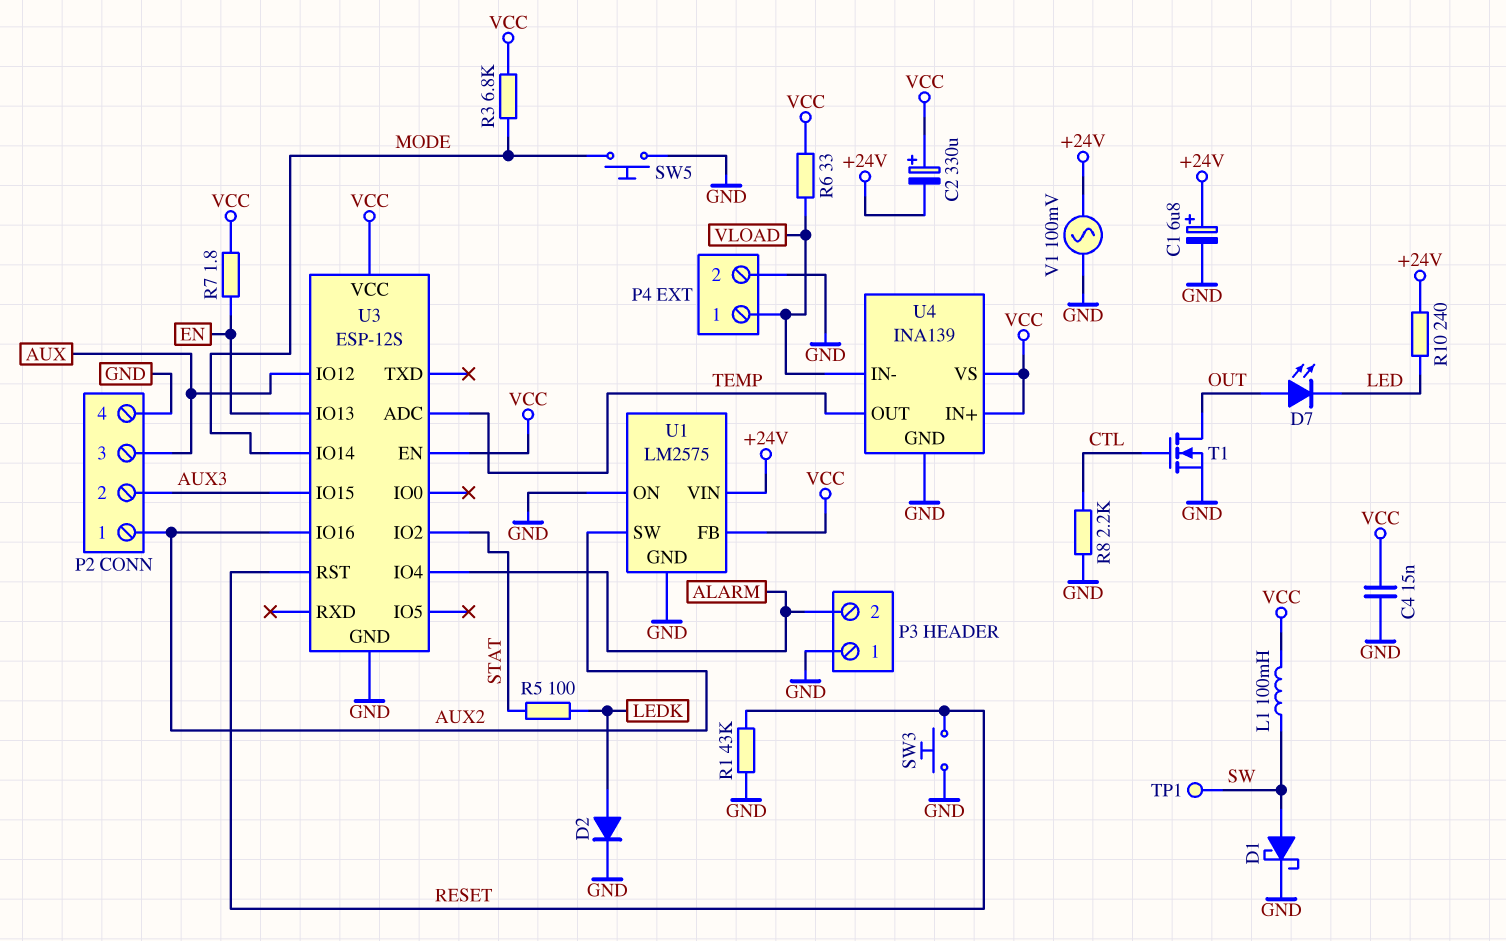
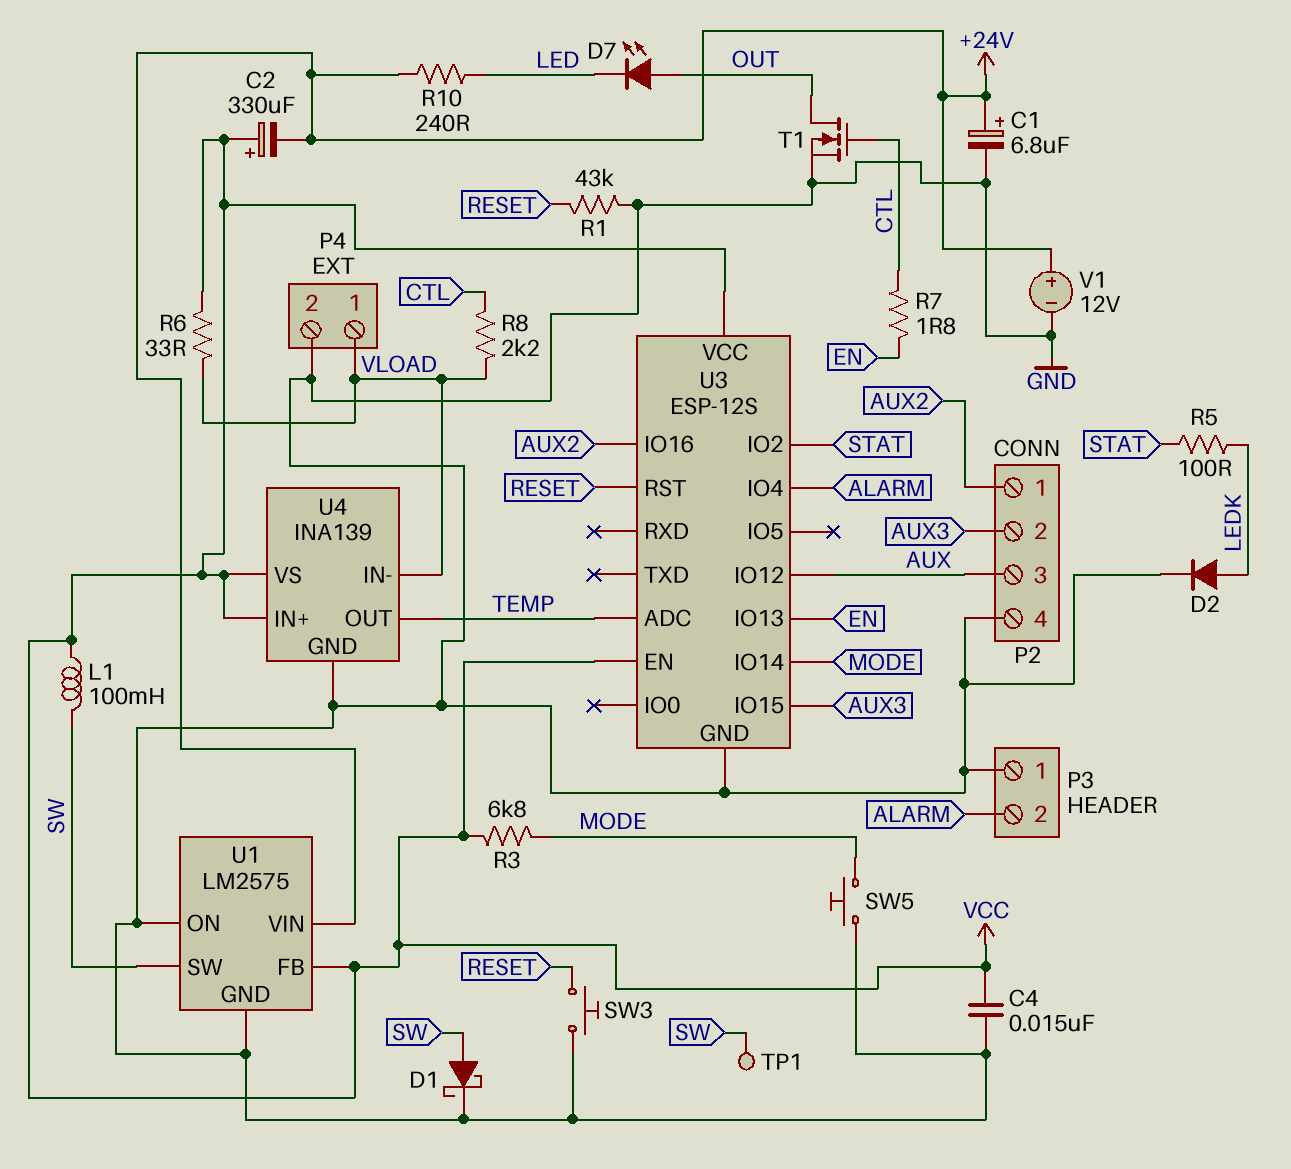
R7: 1.8 (EN, VCC) -> 1.8 (CTL, EN)
R8: 2.2k (CTL, GND) -> 2.2k (CTL, VLOAD)
U1 pin SW: AUX2 -> SW
V1: AC 100mV (+24V, GND) -> 12V (plus +24V, minus GND)

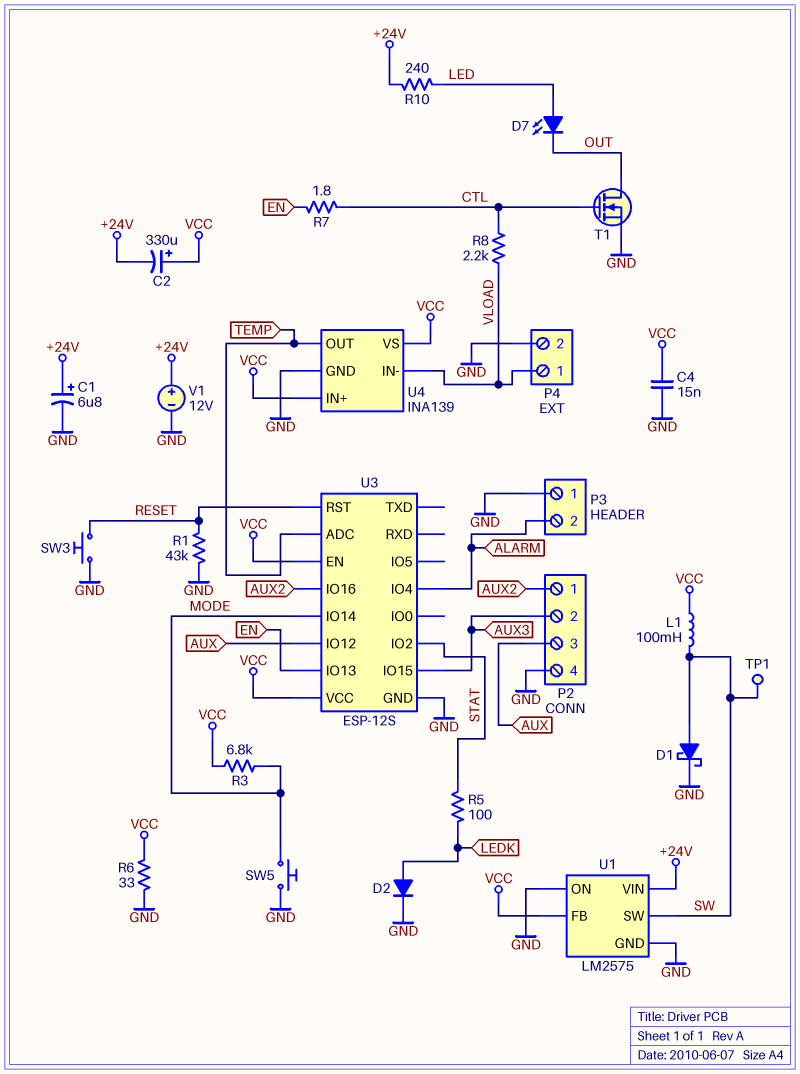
D7: LED (A OUT, K LED) -> LED (A LED, K OUT)
R6: 33 (VCC, VLOAD) -> 33 (GND, VCC)

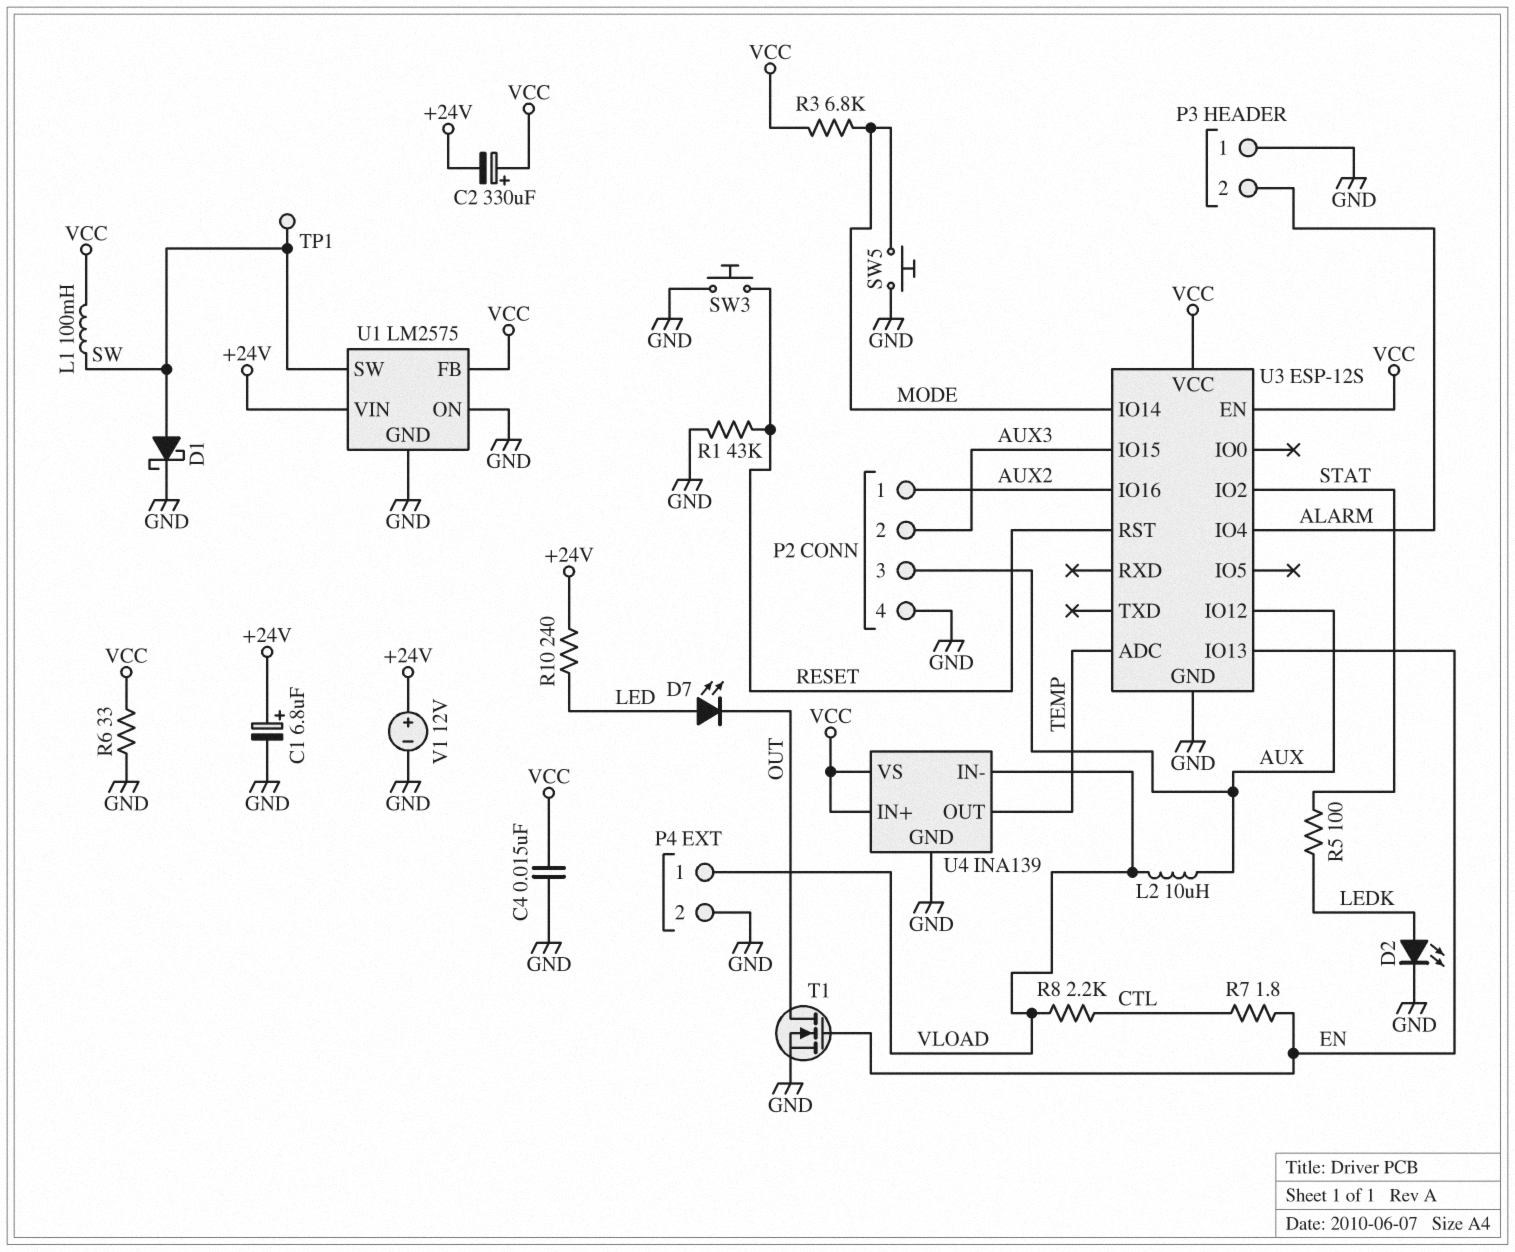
D2: diode (A LEDK, K GND) -> LED (A LEDK, K GND)
L2: none -> 10uH (AUX, VLOAD)
T1: NMOS (G CTL, D OUT, S GND) -> NMOS (G EN, D OUT, S GND)

